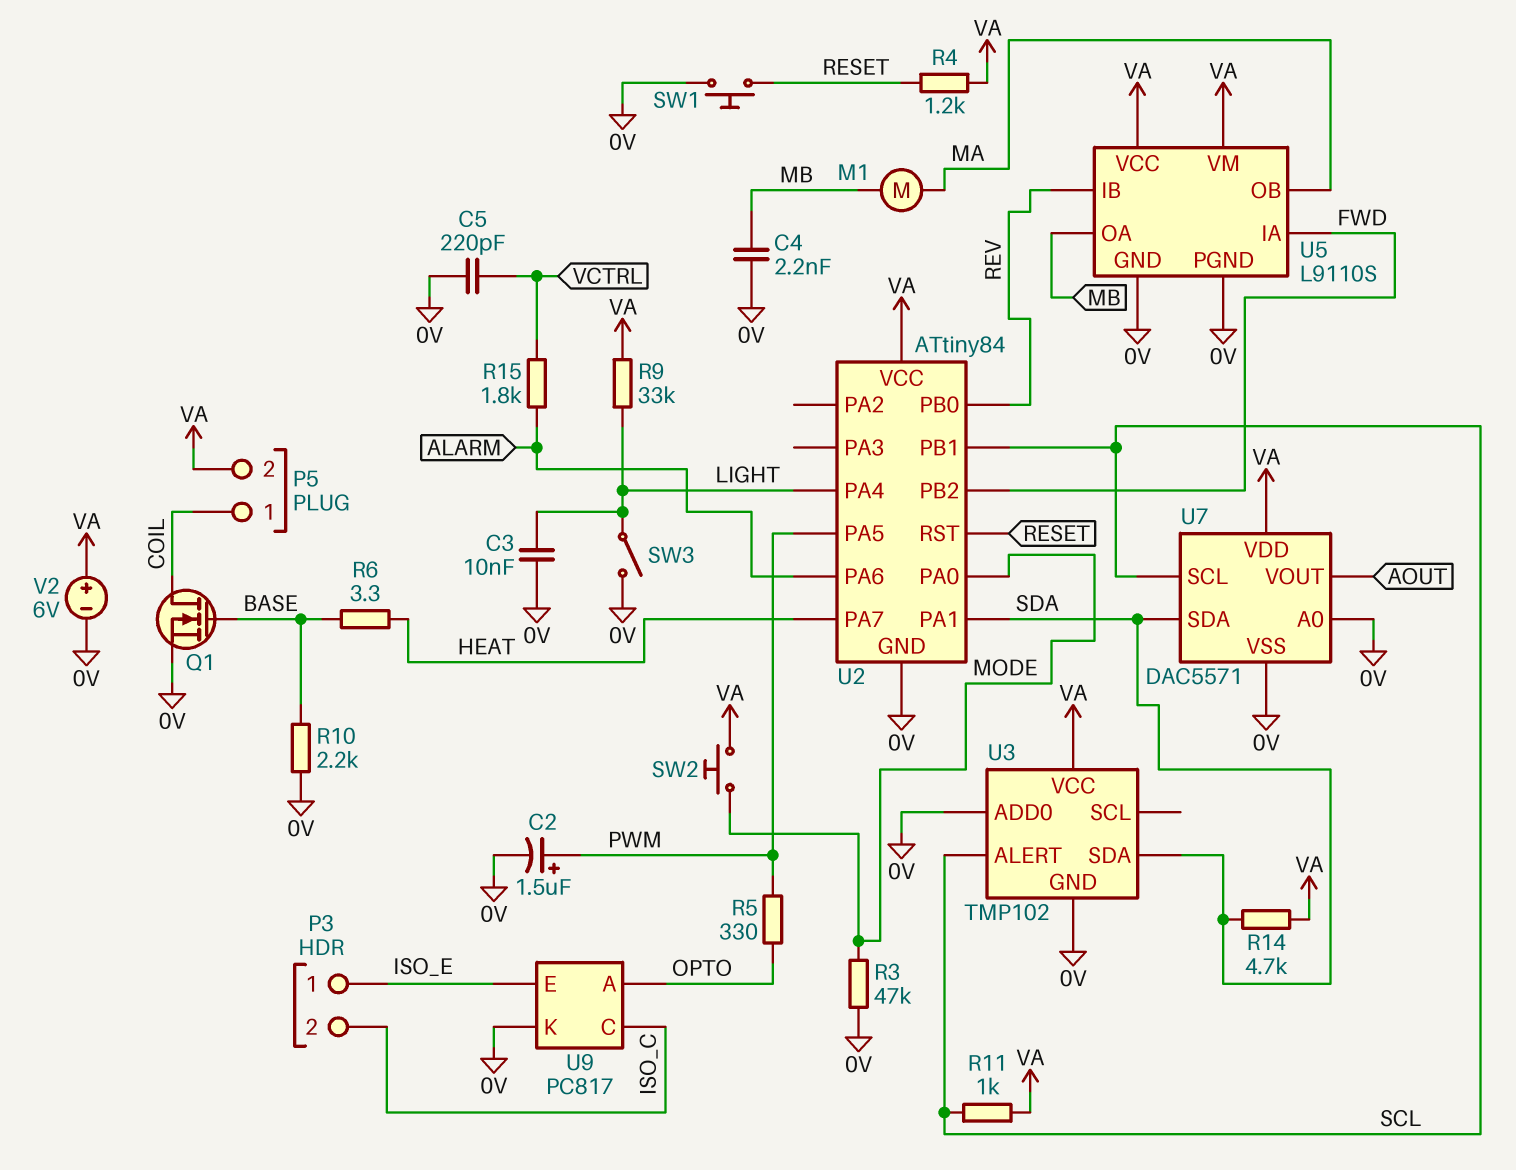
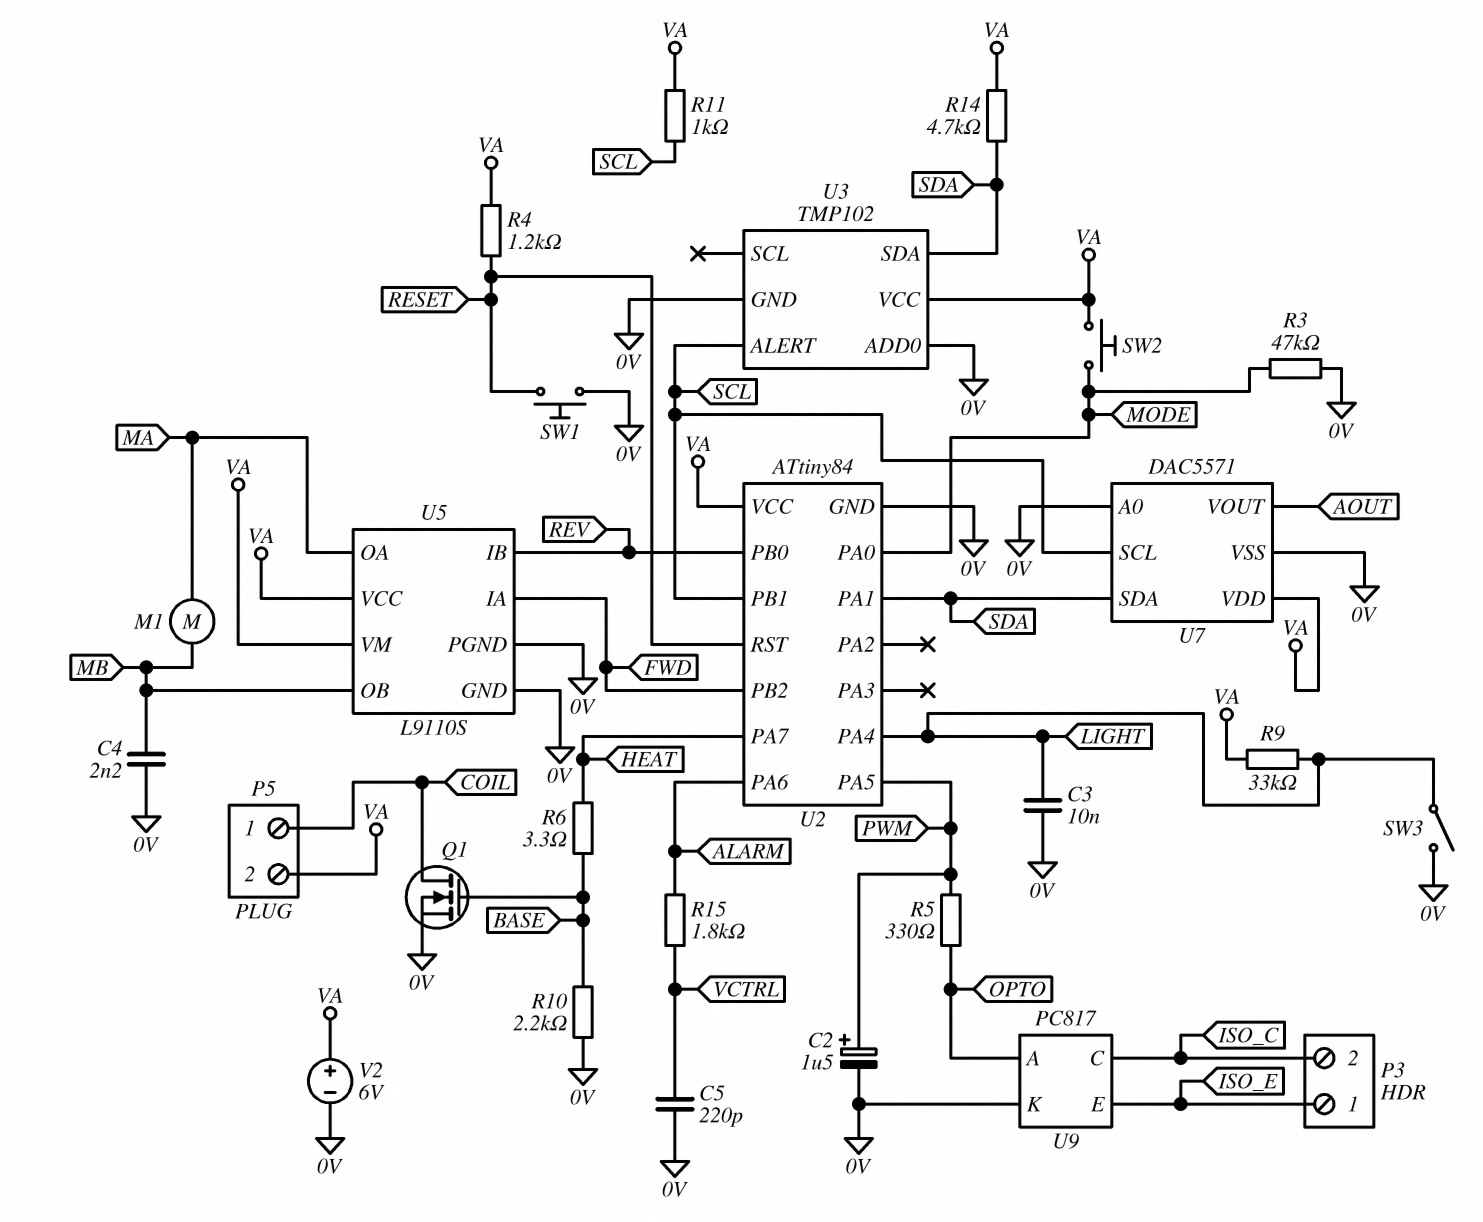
U5 pin OA: MB -> MA
U5 pin OB: MA -> MB

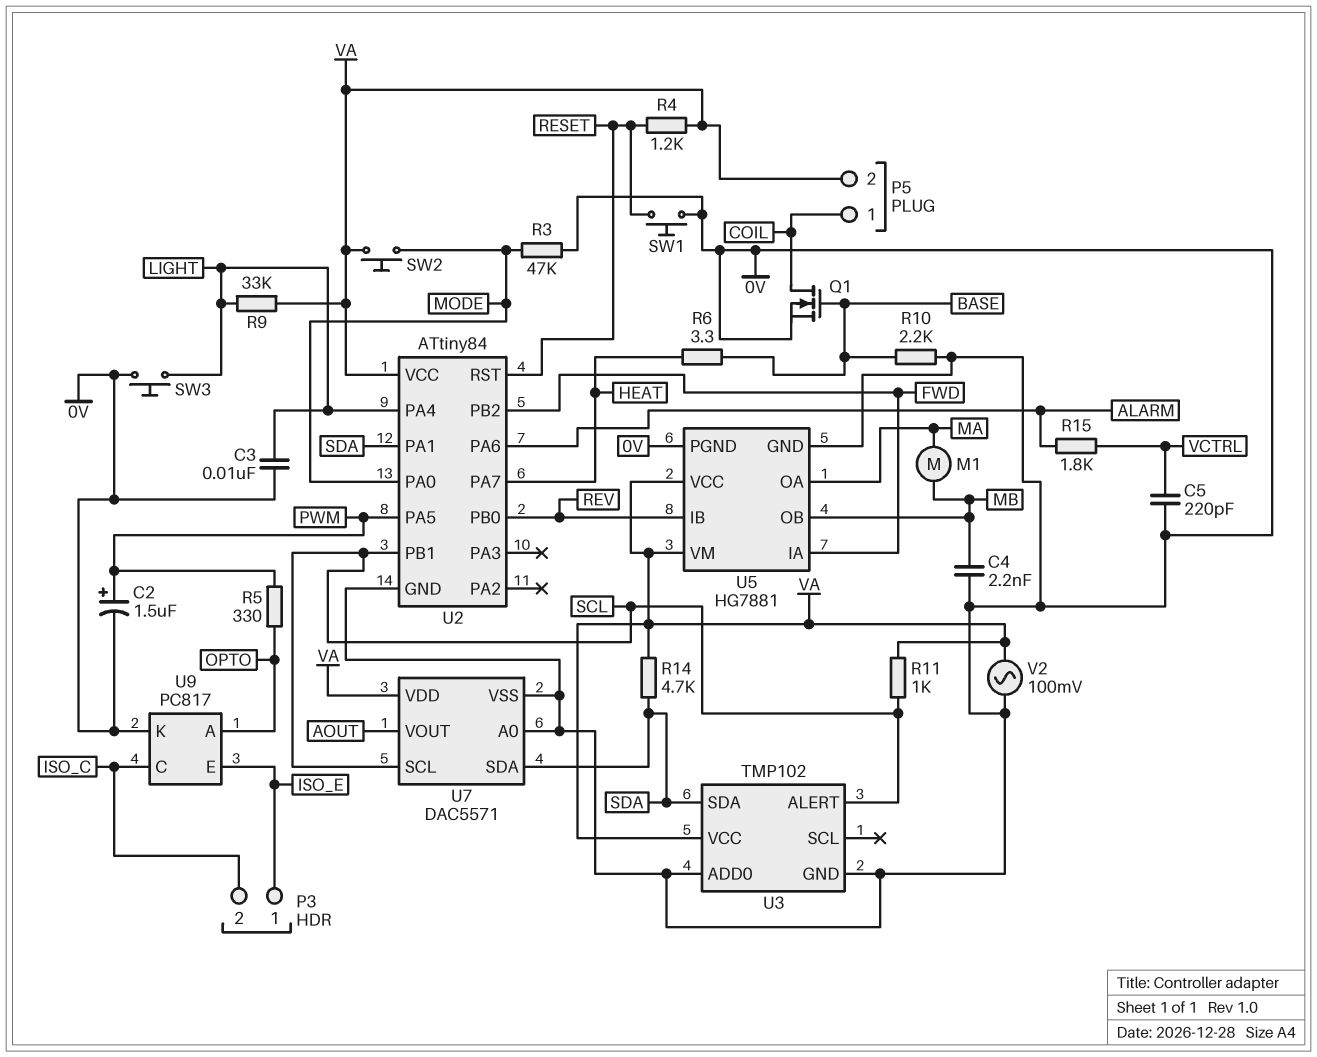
SW3: switch (0V, LIGHT) -> button (0V, LIGHT)
U5: L9110S -> HG7881
V2: 6V (plus VA, minus 0V) -> AC 100mV (0V, VA)

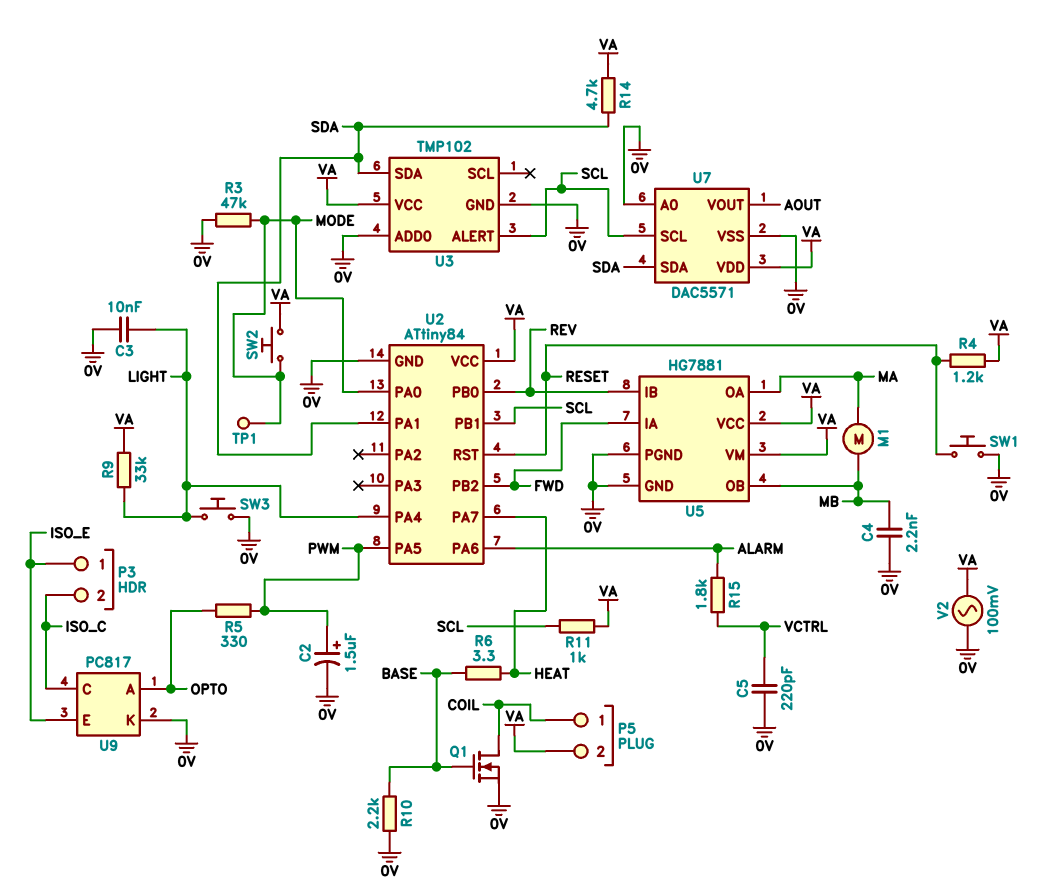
TP1: none -> test point (MODE)

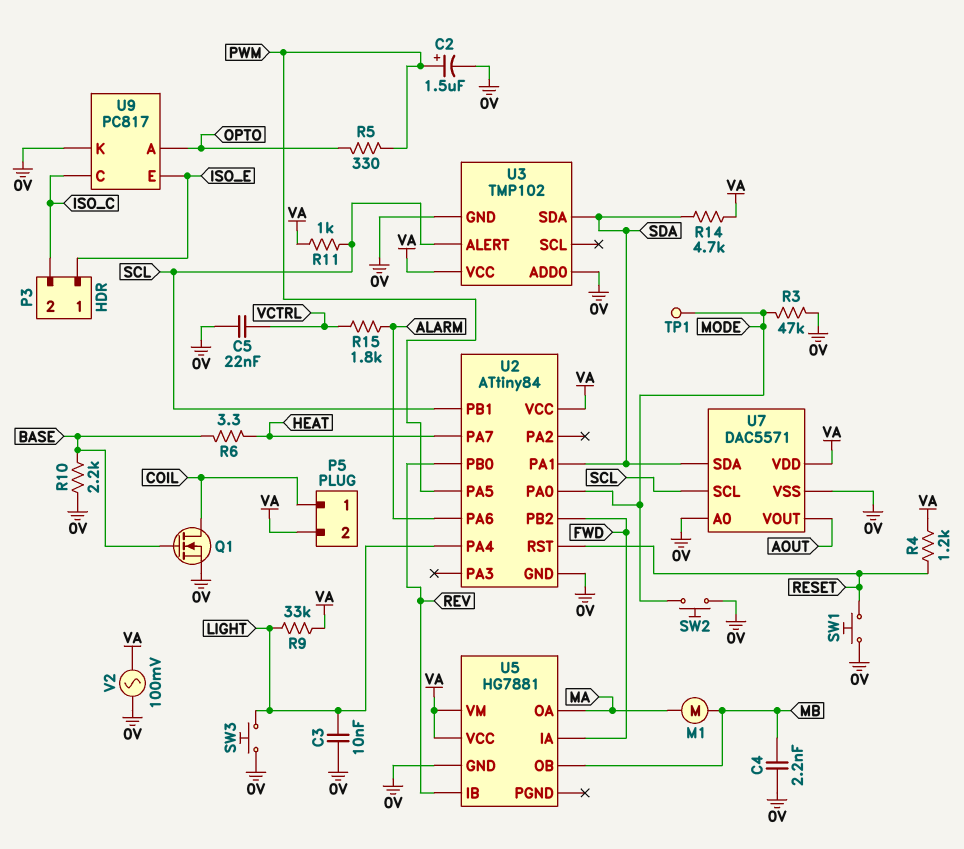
C5: 220pF (0V, VCTRL) -> 22nF (0V, VCTRL)
SW2: button (MODE, VA) -> button (0V, MODE)
U5 pin PGND: 0V -> none

